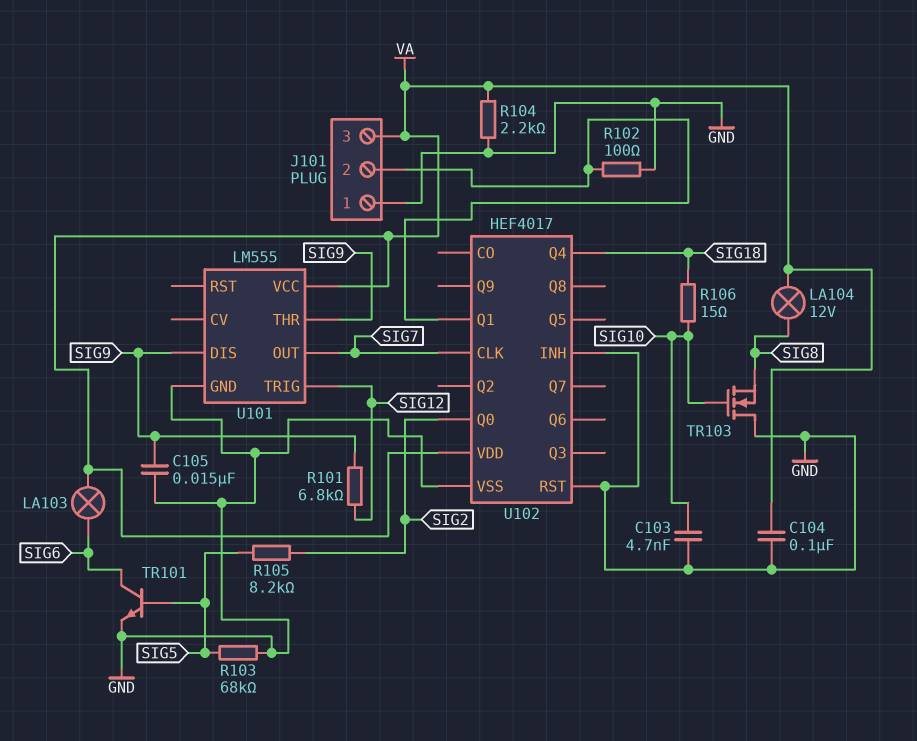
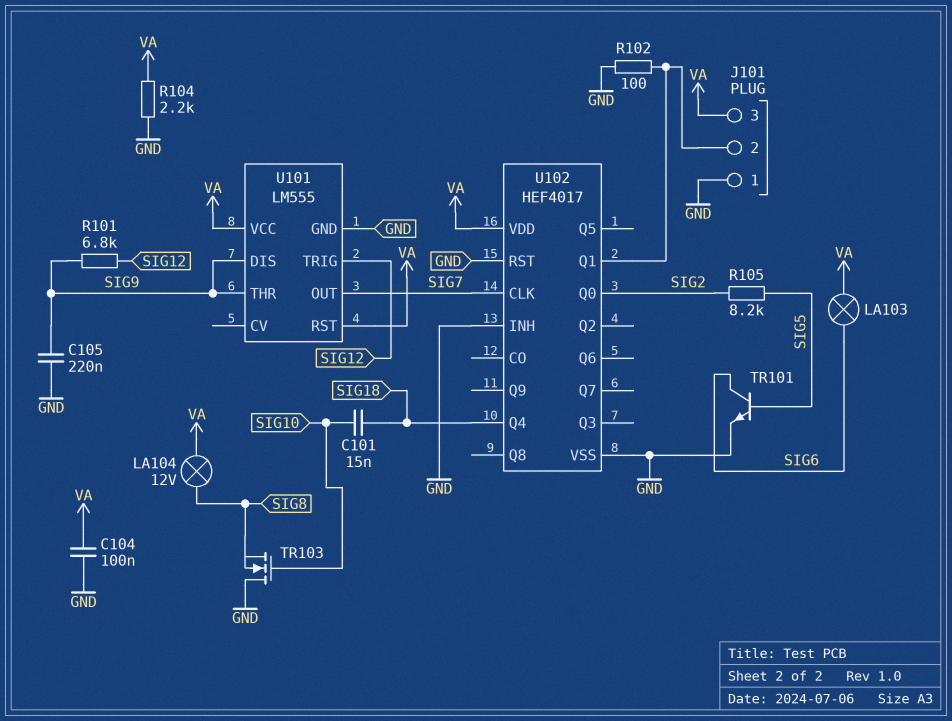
C101: none -> 15nF (SIG10, SIG18)
C103: 4.7nF (GND, SIG10) -> none
C105: 15nF (GND, SIG9) -> 220nF (GND, SIG9)
R103: 68k (GND, SIG5) -> none
R106: 15 (SIG10, SIG18) -> none
U101 pin RST: none -> VA

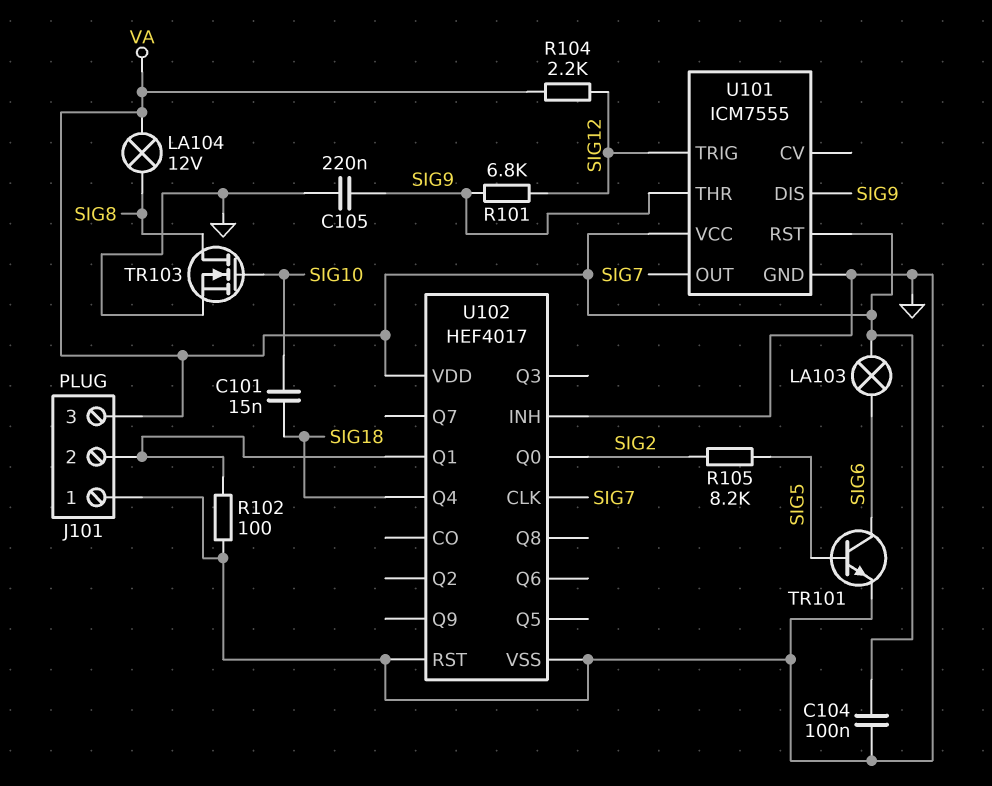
R104: 2.2k (GND, VA) -> 2.2k (SIG12, VA)
TR103: NMOS (G SIG10, D GND, S SIG8) -> NMOS (G SIG10, D SIG8, S GND)
U101: LM555 -> ICM7555

